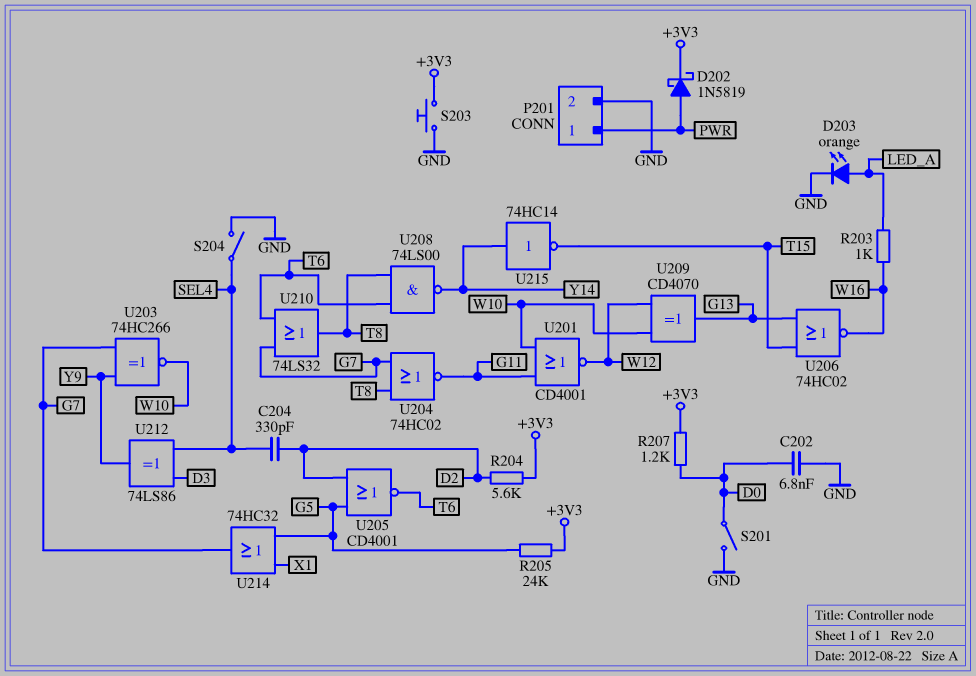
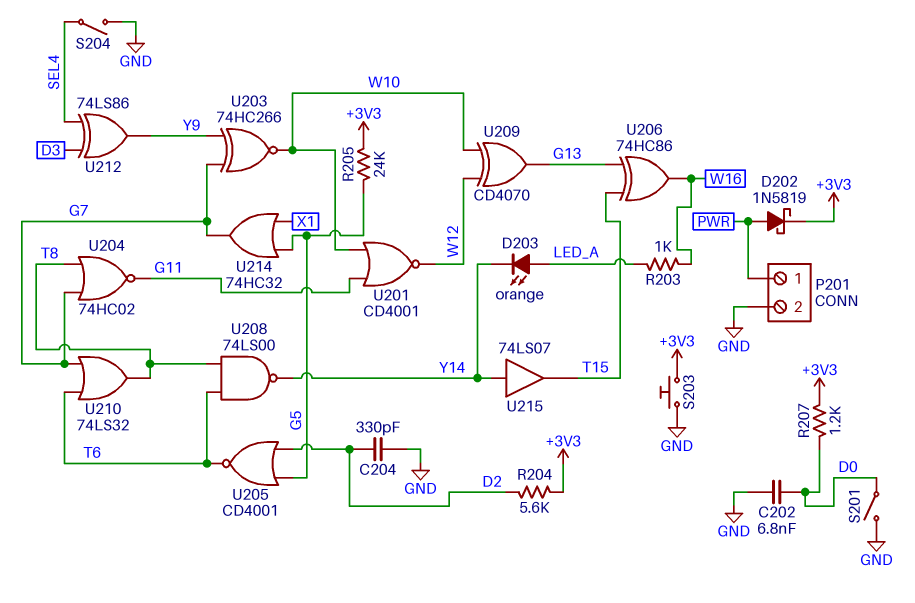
C204: 330pF (D2, SEL4) -> 330pF (D2, GND)
D203: LED orange (A LED_A, K GND) -> LED orange (A LED_A, K Y14)
U206: NOR 74HC02 (in G13, in T15, out W16) -> XOR 74HC86 (in G13, in T15, out W16)
U215: NOT 74HC14 (in Y14, out T15) -> buffer 74LS07 (in Y14, out T15)

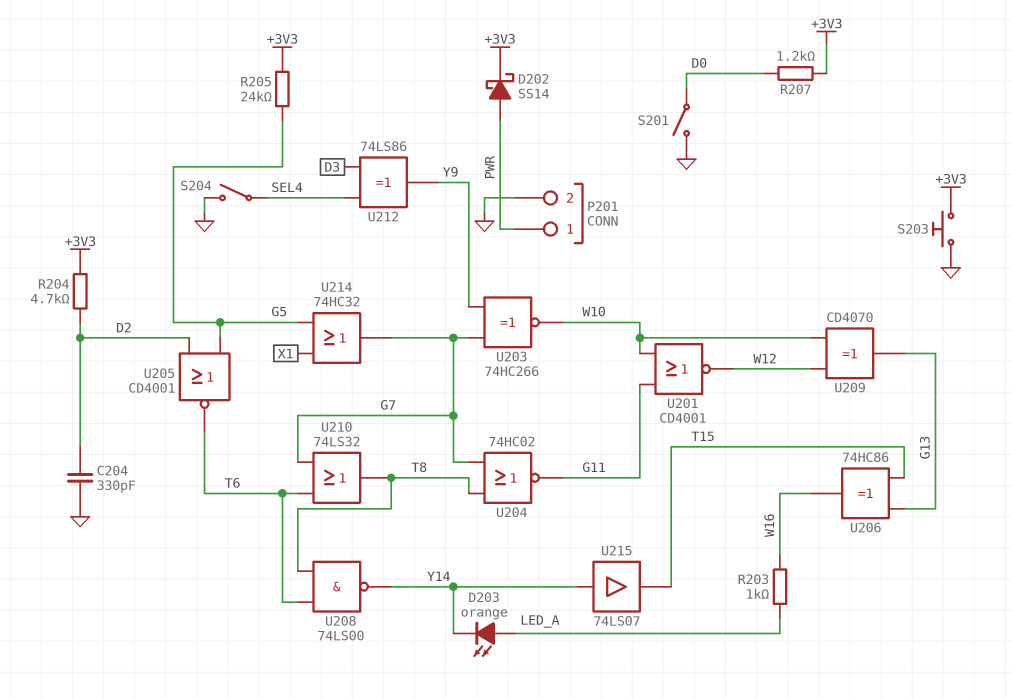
C202: 6.8nF (D0, GND) -> none
D202: schottky 1N5819 (A PWR, K +3V3) -> schottky SS14 (A PWR, K +3V3)
R204: 5.6k (+3V3, D2) -> 4.7k (+3V3, D2)

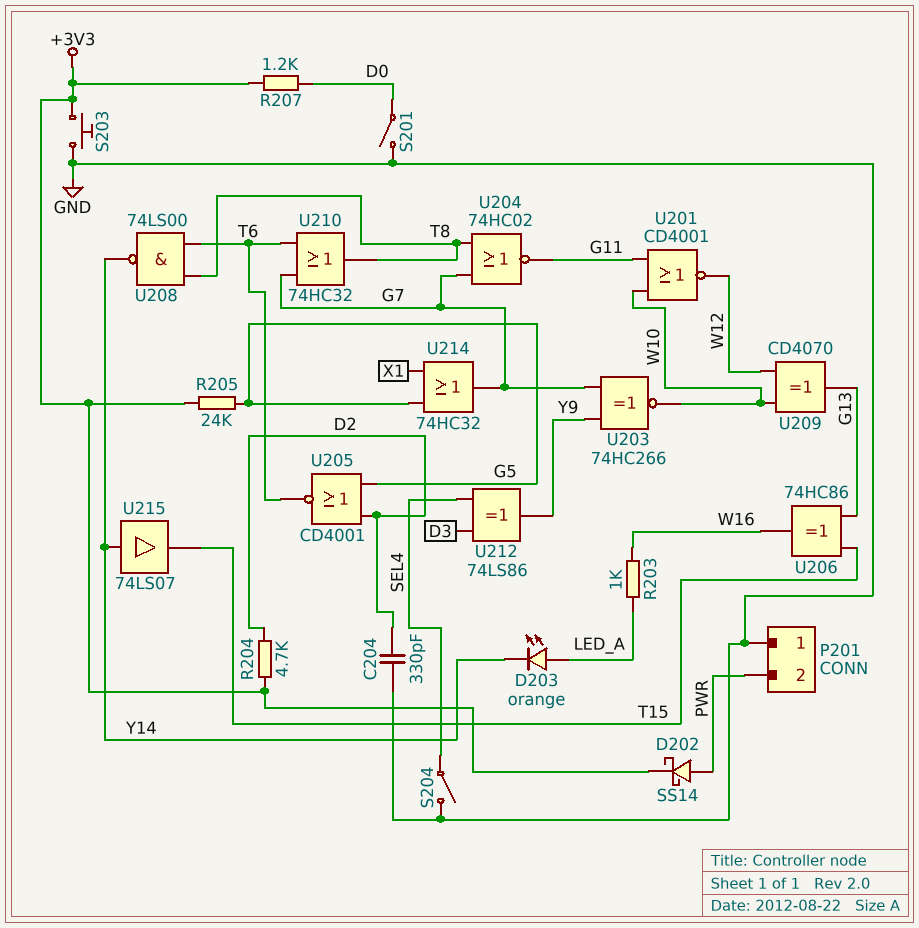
P201 pin 1: PWR -> GND
P201 pin 2: GND -> PWR
U210: OR 74LS32 (in G7, in T6, out T8) -> OR 74HC32 (in G7, in T6, out T8)

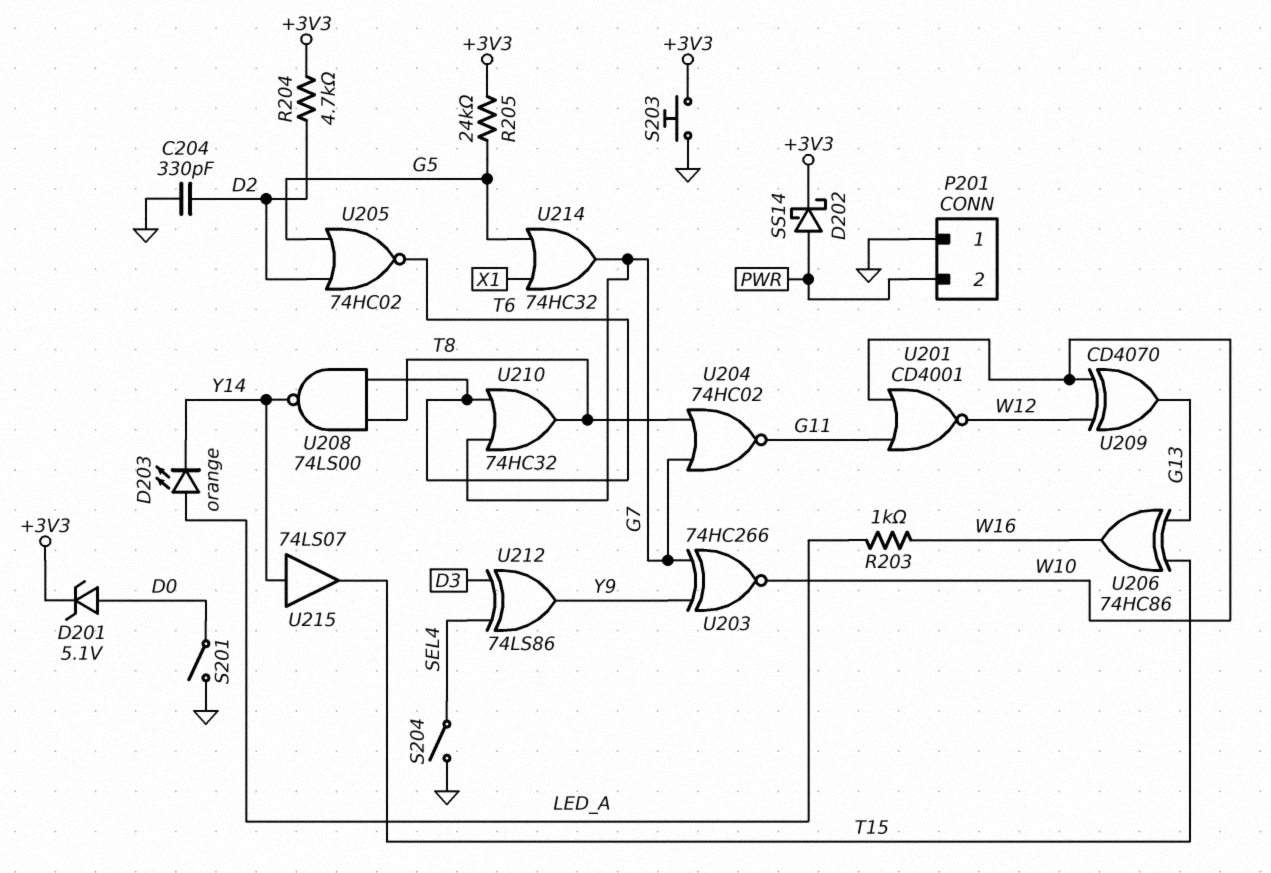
D201: none -> zener 5.1V (A D0, K +3V3)
R207: 1.2k (+3V3, D0) -> none
U205: NOR CD4001 (in D2, in G5, out T6) -> NOR 74HC02 (in D2, in G5, out T6)

